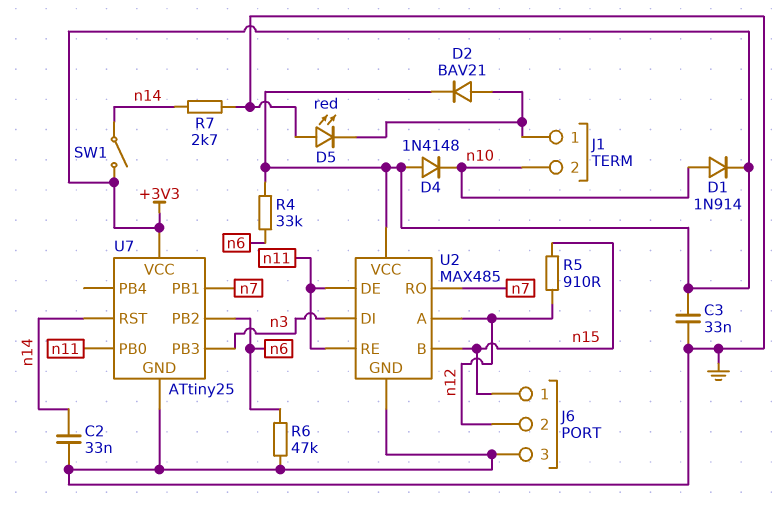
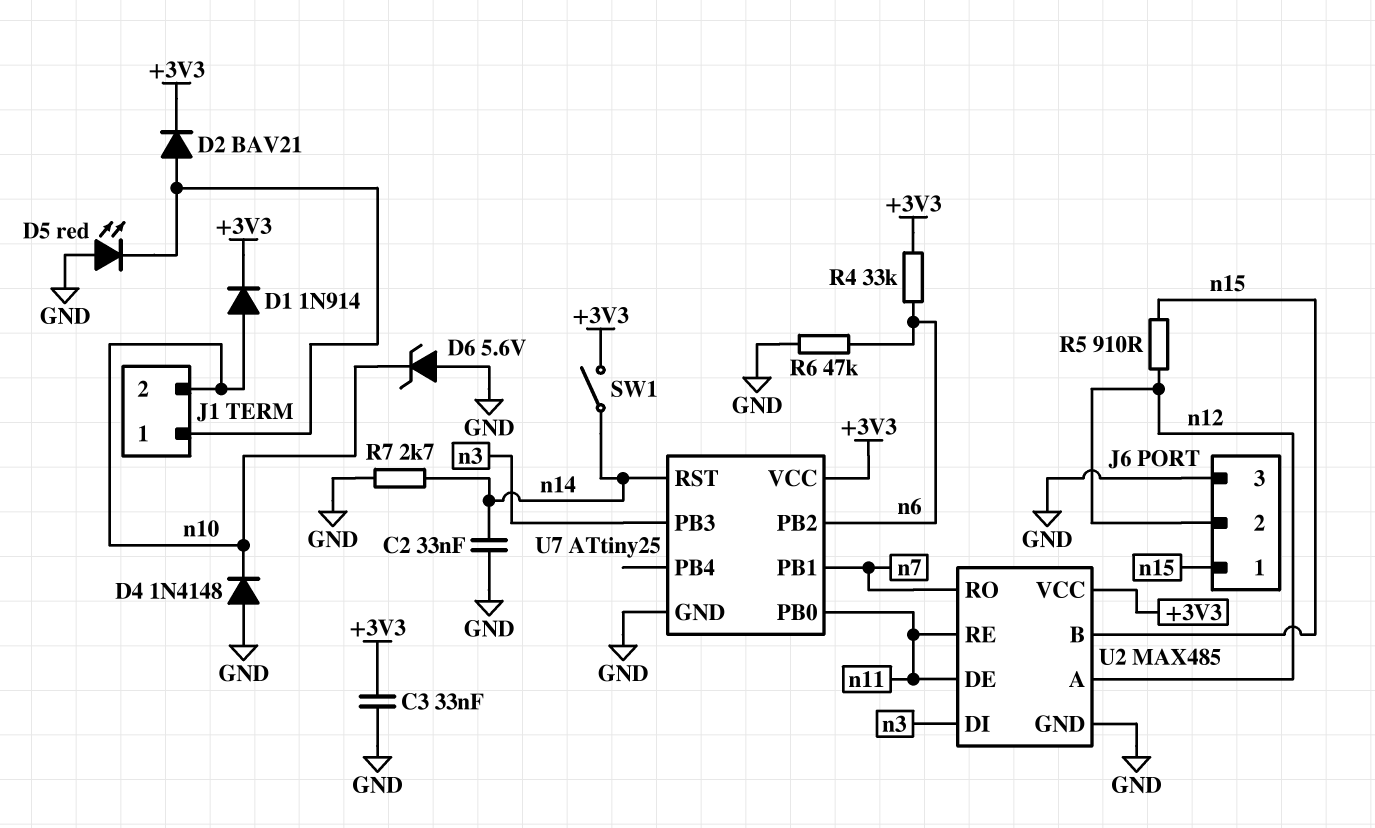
D4: diode 1N4148 (A +3V3, K n10) -> diode 1N4148 (A GND, K n10)
D6: none -> zener 5.6V (A GND, K n10)

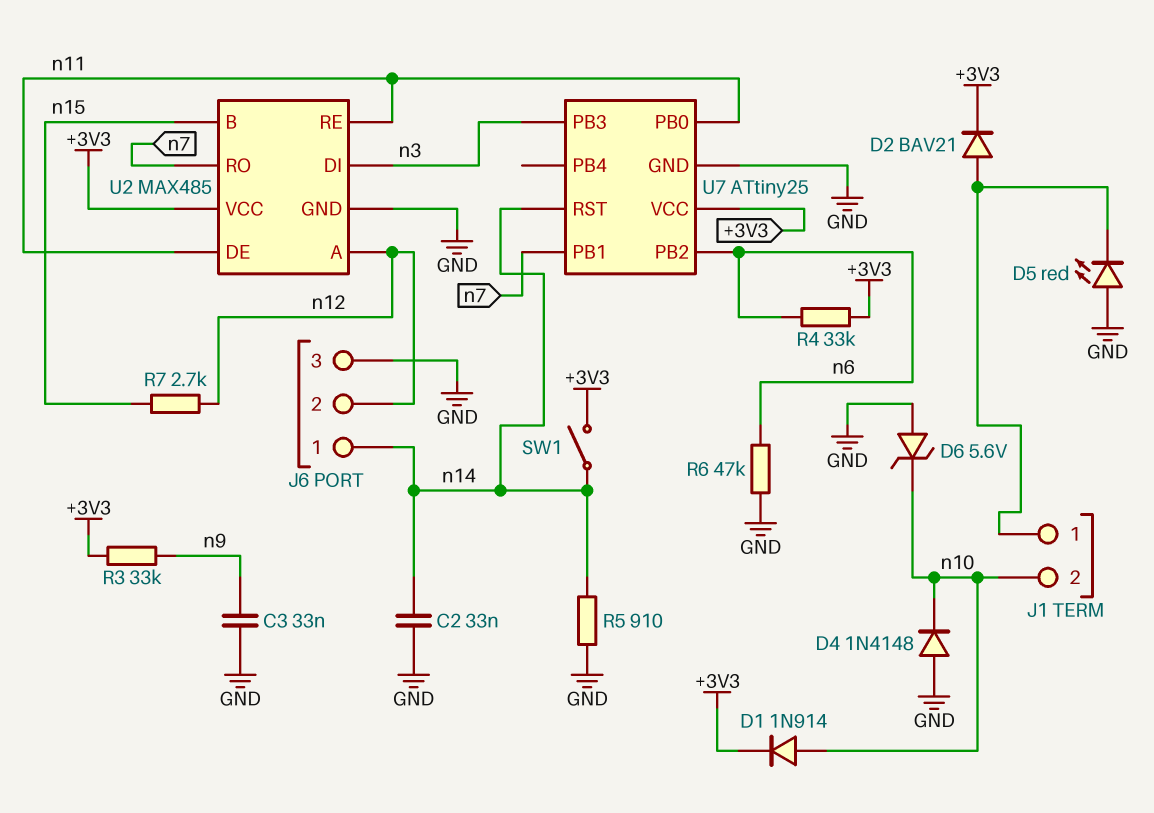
C3: 33nF (+3V3, GND) -> 33nF (GND, n9)
J6 pin 1: n15 -> n14
R3: none -> 33k (+3V3, n9)
R5: 910 (n12, n15) -> 910 (GND, n14)
R7: 2.7k (GND, n14) -> 2.7k (n12, n15)

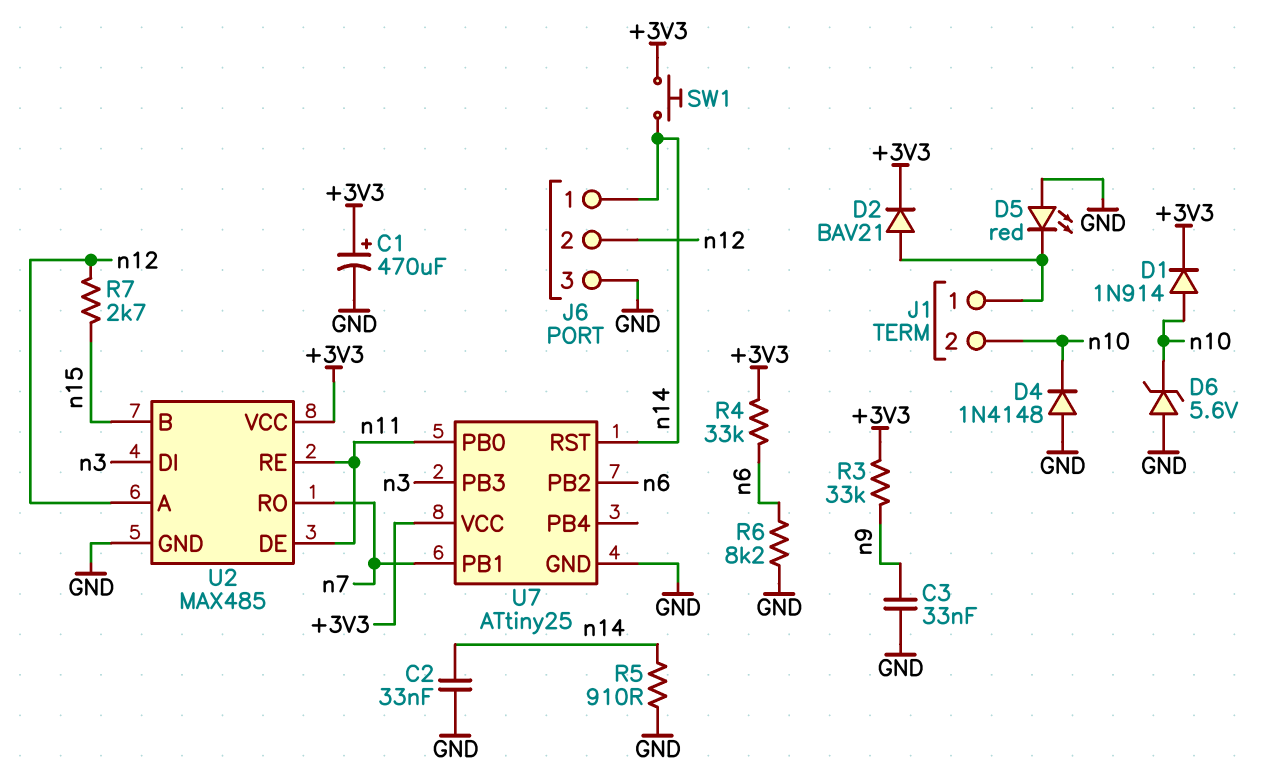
C1: none -> 470uF (plus +3V3, minus GND)
R6: 47k (GND, n6) -> 8.2k (GND, n6)
SW1: switch (+3V3, n14) -> button (+3V3, n14)

